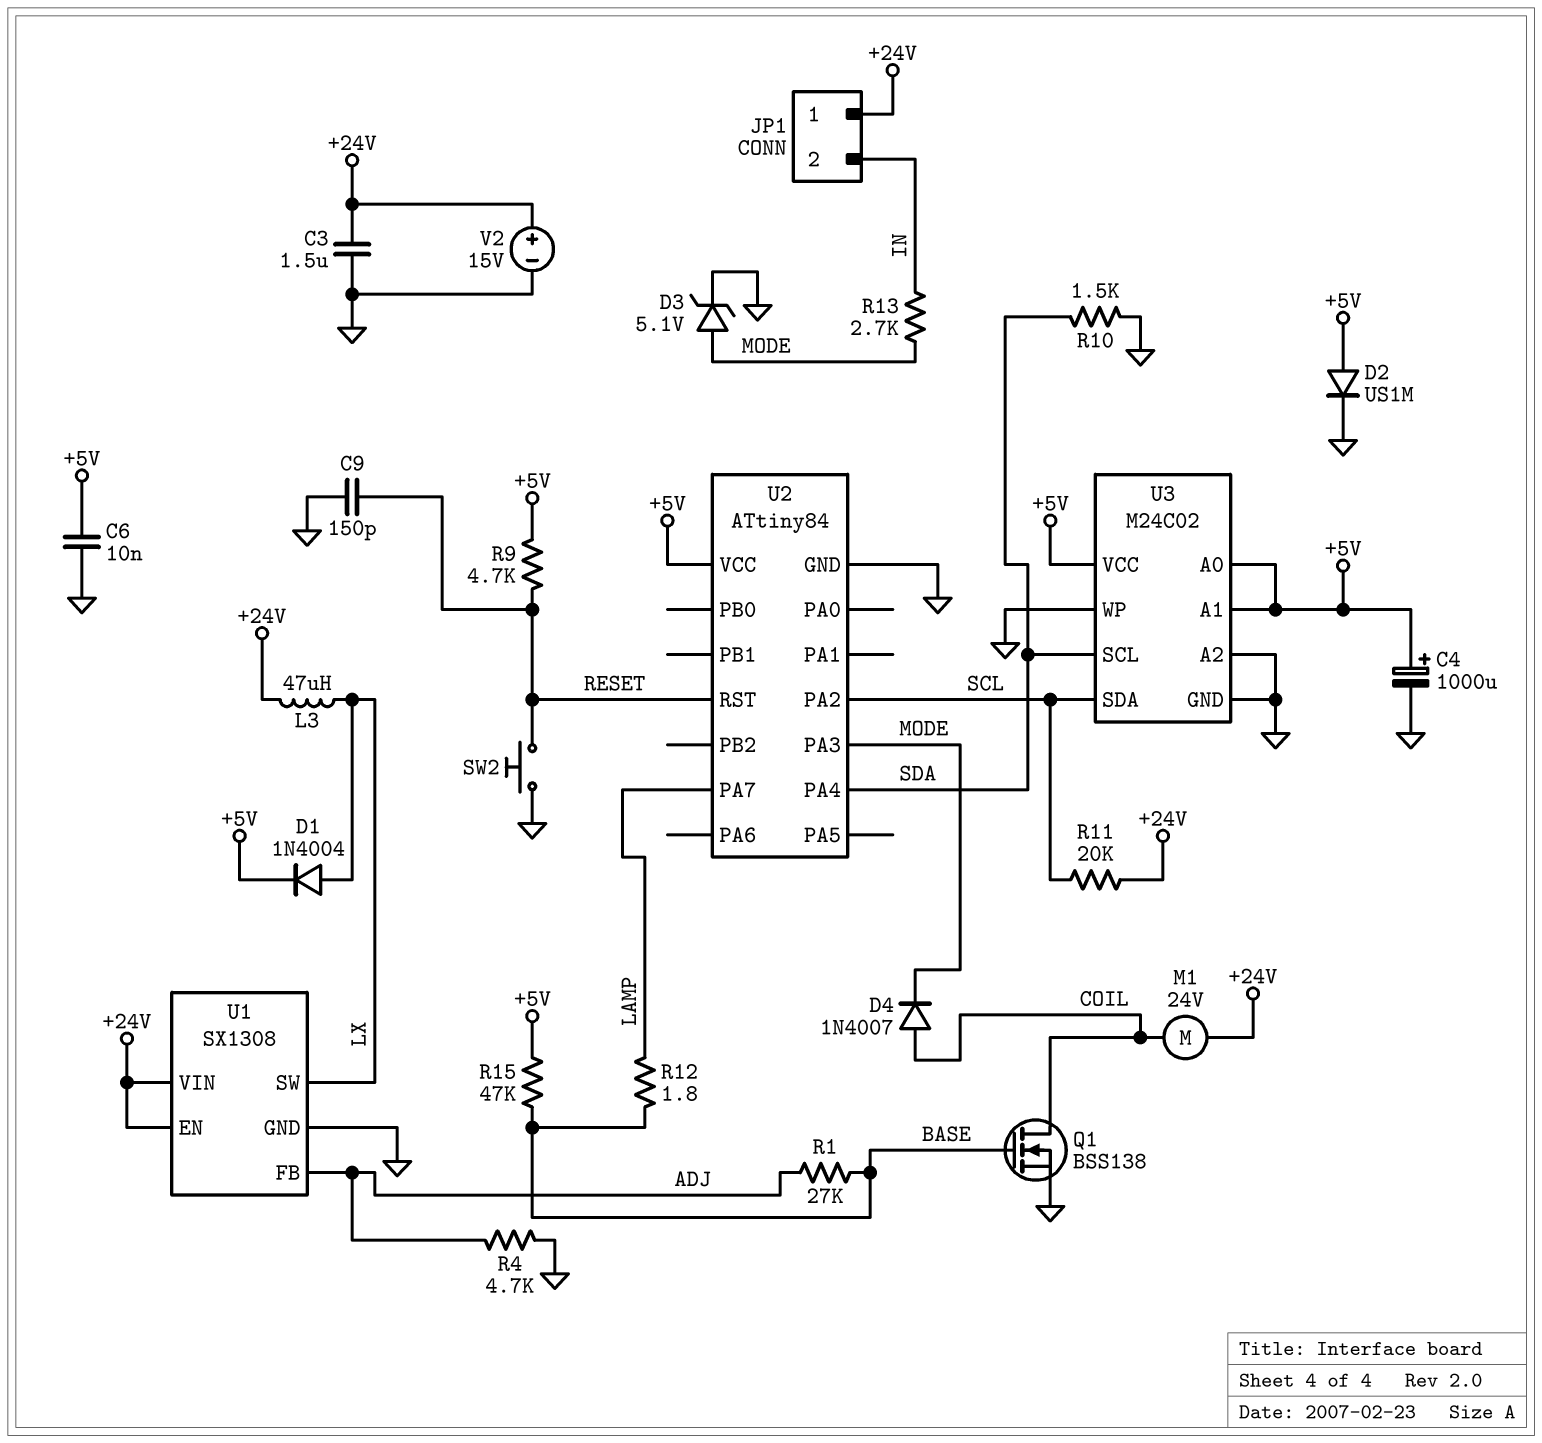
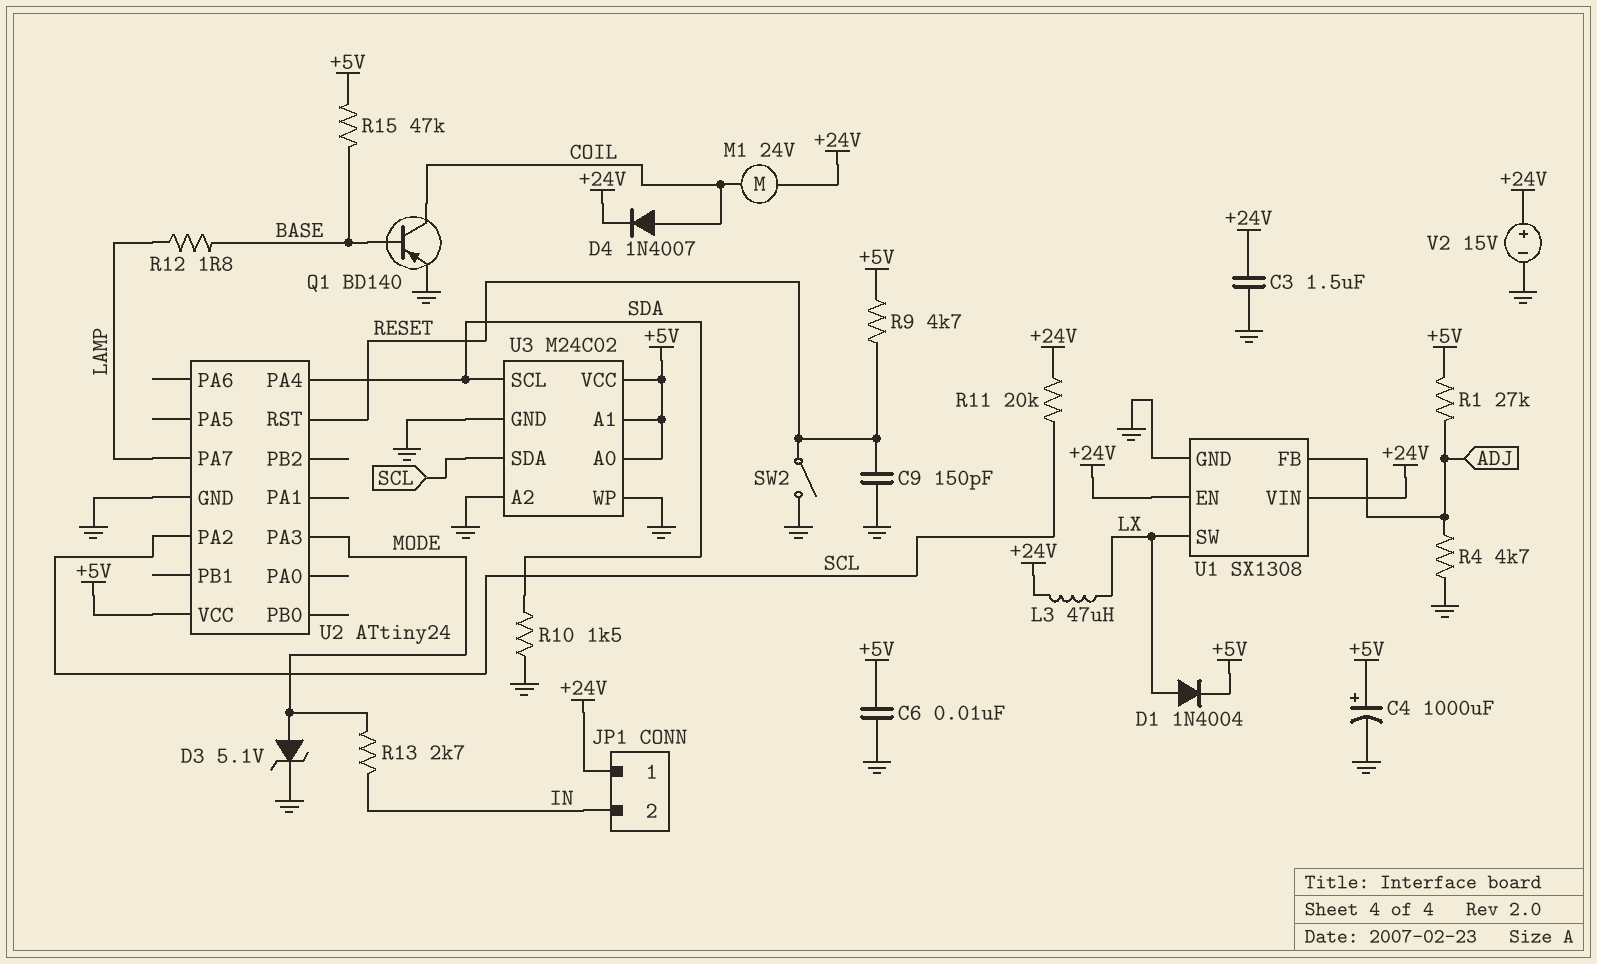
D2: diode US1M (A +5V, K GND) -> none
D4: diode 1N4007 (A COIL, K MODE) -> diode 1N4007 (A COIL, K +24V)
Q1: NMOS BSS138 (G BASE, D COIL, S GND) -> PNP BD140 (B BASE, C COIL, E GND)
R1: 27k (ADJ, BASE) -> 27k (+5V, ADJ)
SW2: button (GND, RESET) -> switch (GND, RESET)
U2: ATtiny84 -> ATtiny24

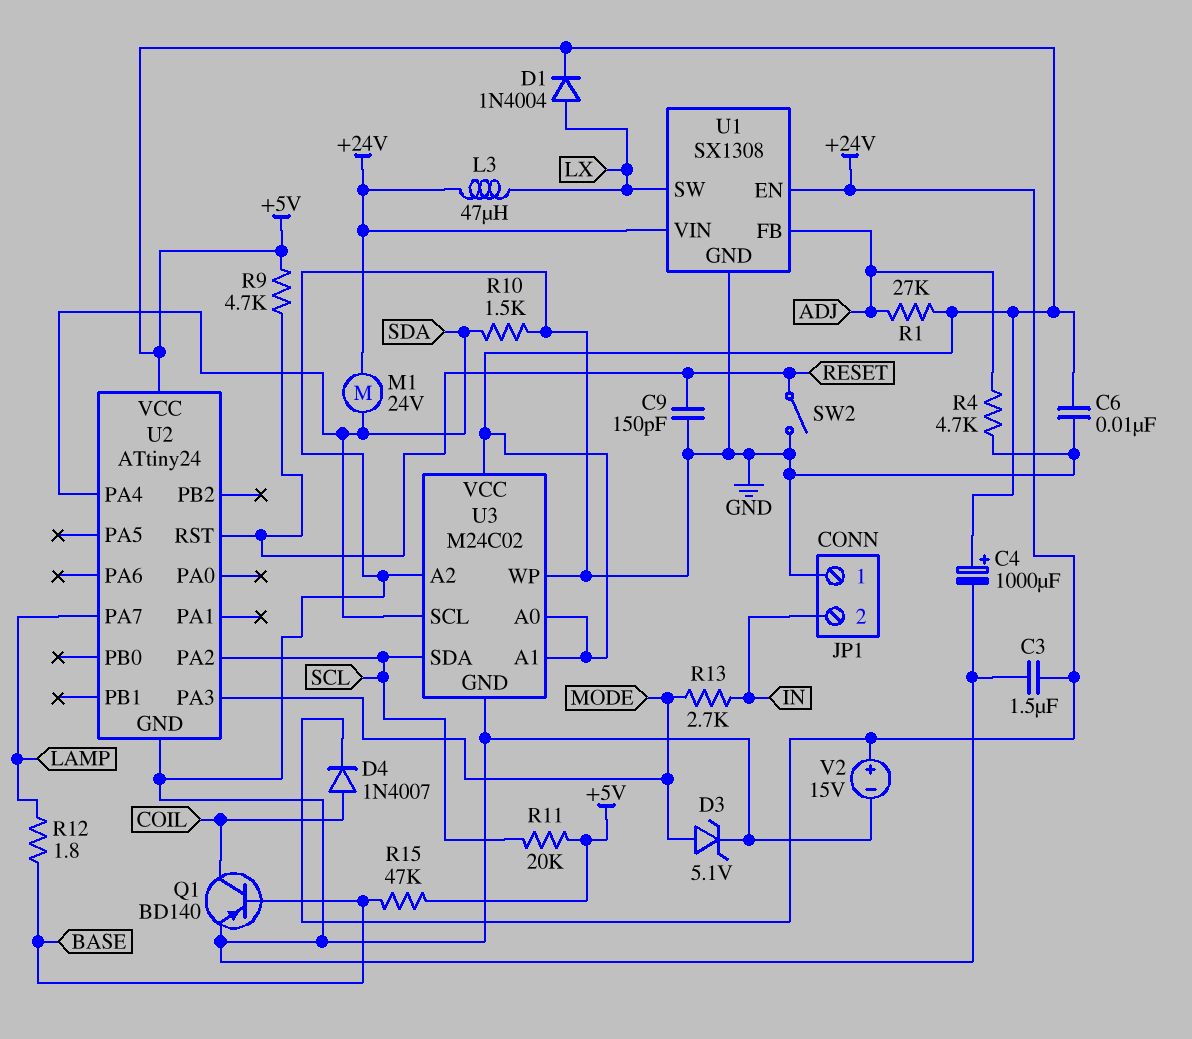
JP1 pin 1: +24V -> GND
M1: motor 24V (+24V, COIL) -> motor 24V (+24V, SDA)
R11: 20k (+24V, SCL) -> 20k (+5V, SCL)

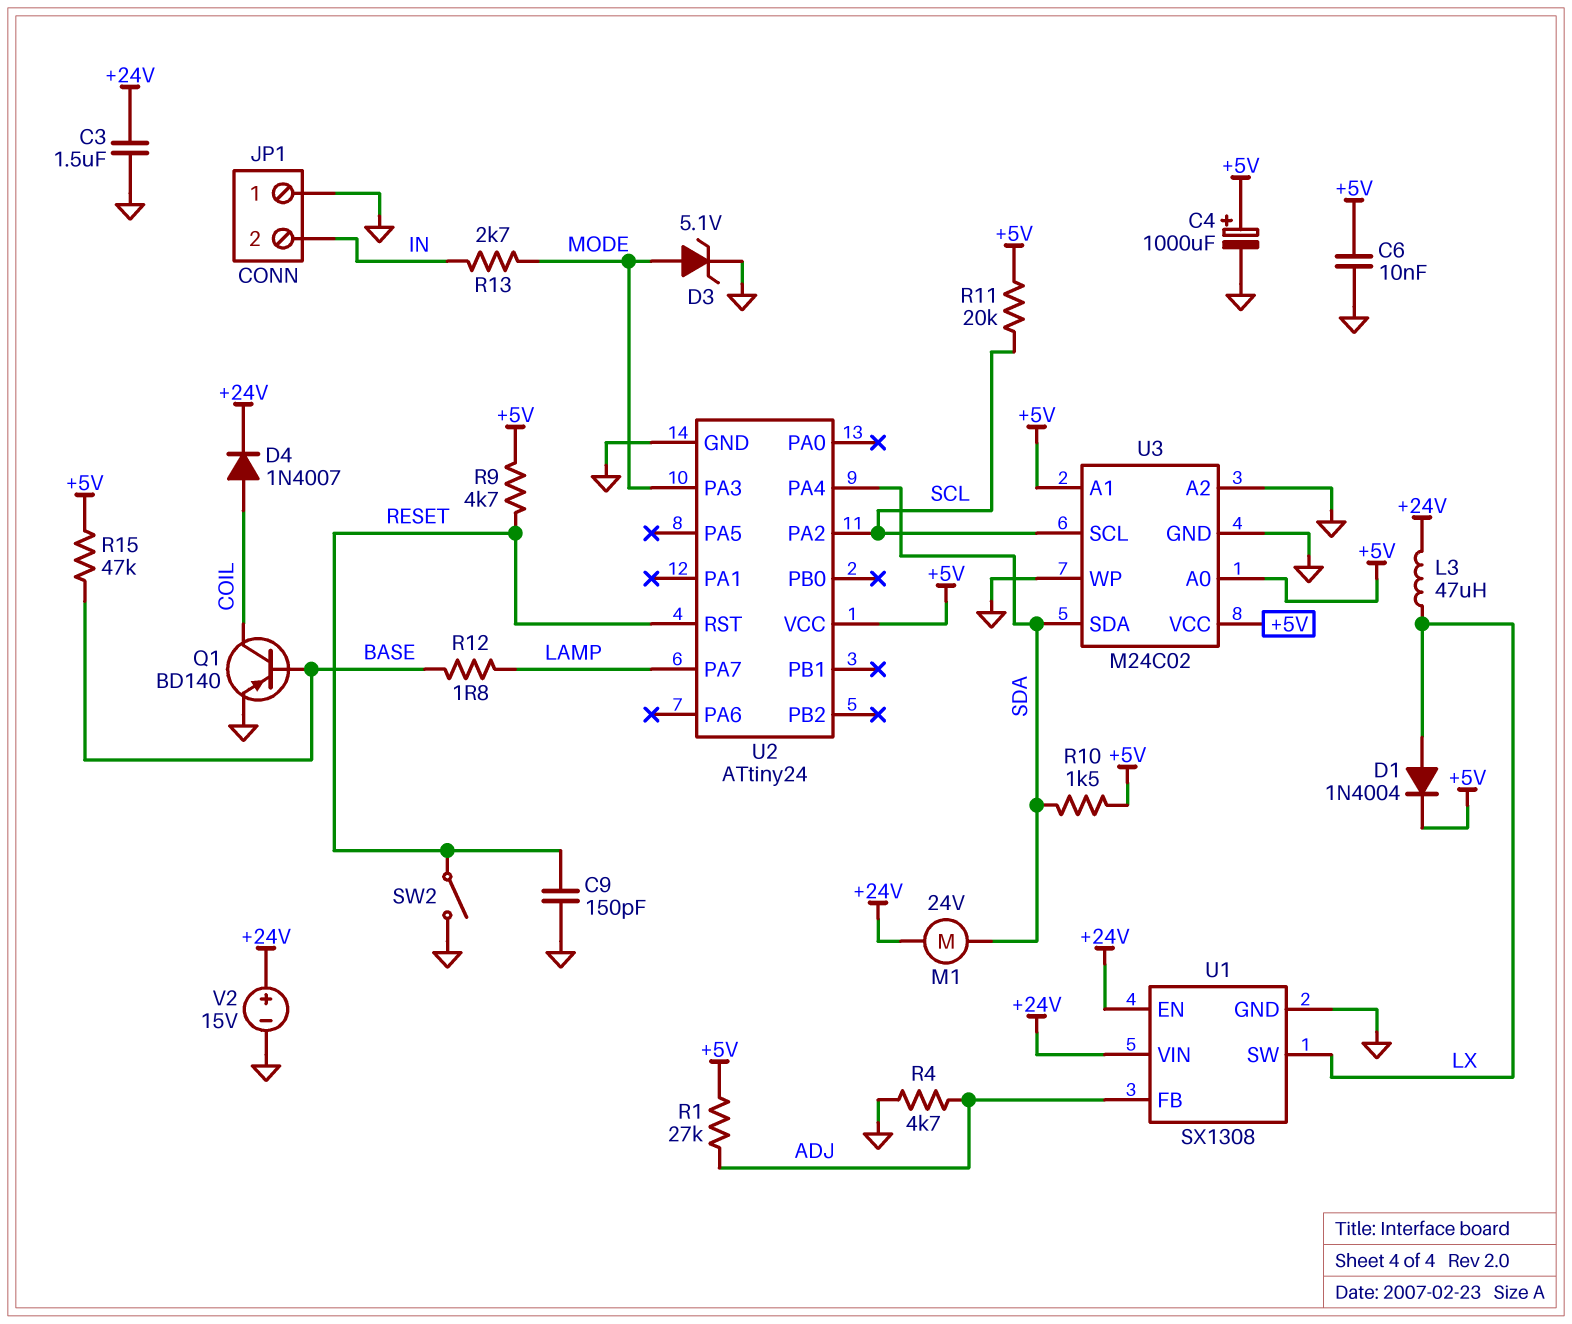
R10: 1.5k (GND, SDA) -> 1.5k (+5V, SDA)
U3 pin SCL: SDA -> SCL
U3 pin SDA: SCL -> SDA

